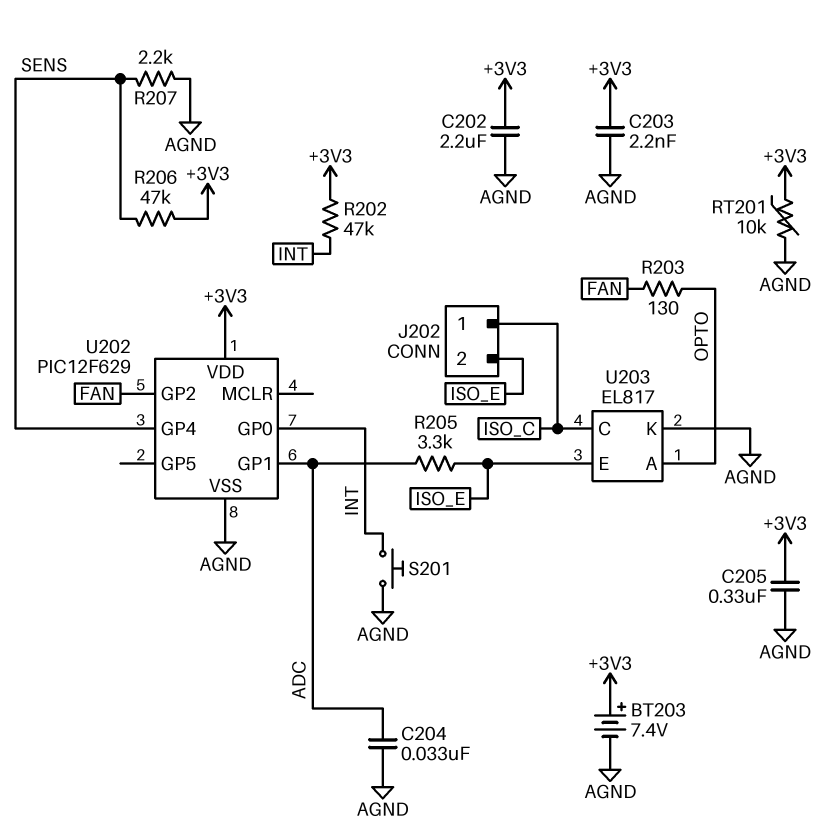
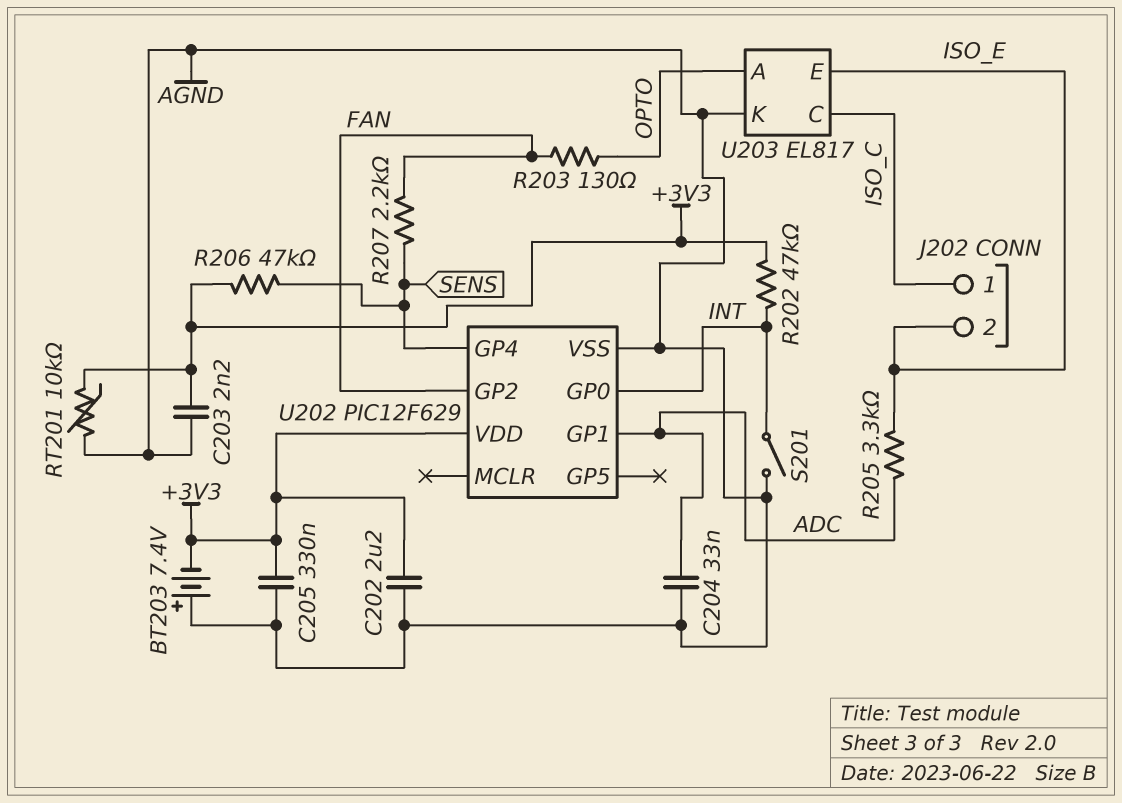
BT203: 7.4V (plus +3V3, minus AGND) -> 7.4V (plus AGND, minus +3V3)
R207: 2.2k (AGND, SENS) -> 2.2k (FAN, SENS)
S201: button (AGND, INT) -> switch (AGND, INT)

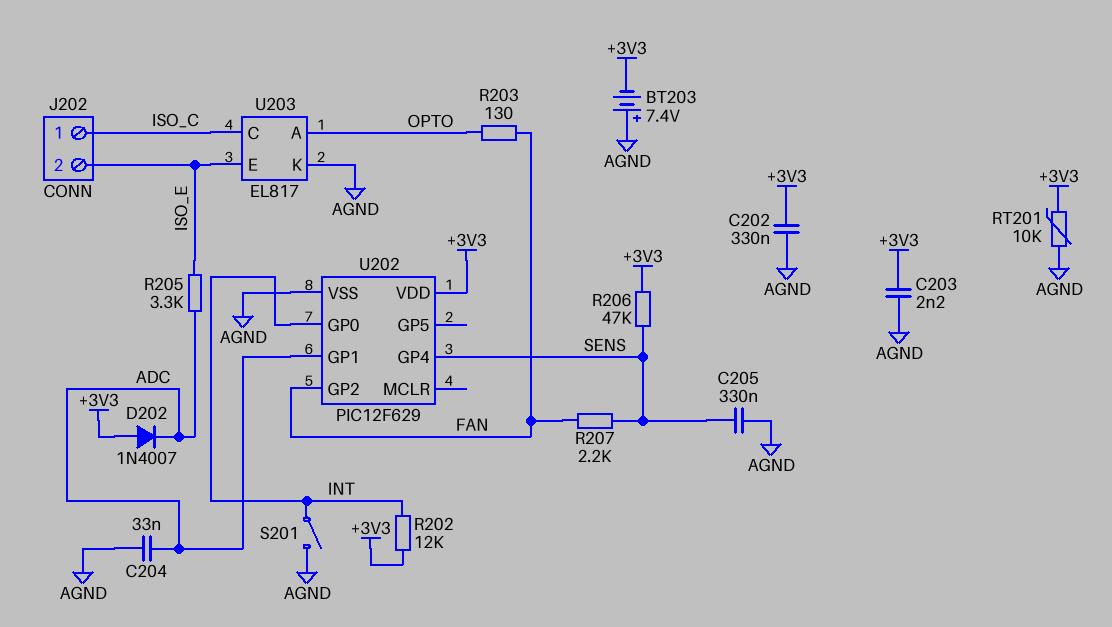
C202: 2.2uF (+3V3, AGND) -> 330nF (+3V3, AGND)
C205: 330nF (+3V3, AGND) -> 330nF (AGND, SENS)
D202: none -> diode 1N4007 (A +3V3, K ADC)
R202: 47k (+3V3, INT) -> 12k (+3V3, INT)

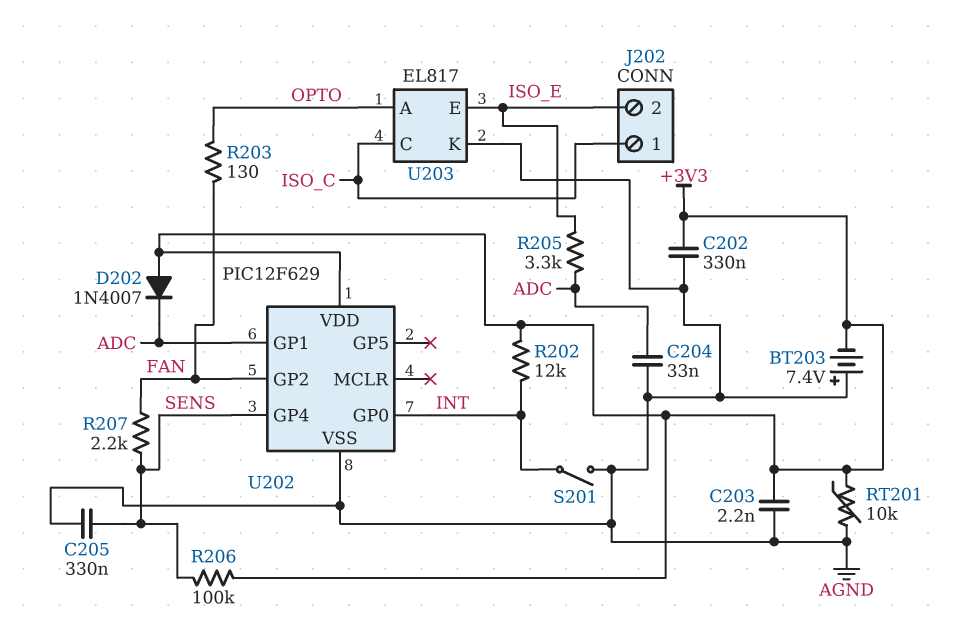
R206: 47k (+3V3, SENS) -> 100k (+3V3, SENS)

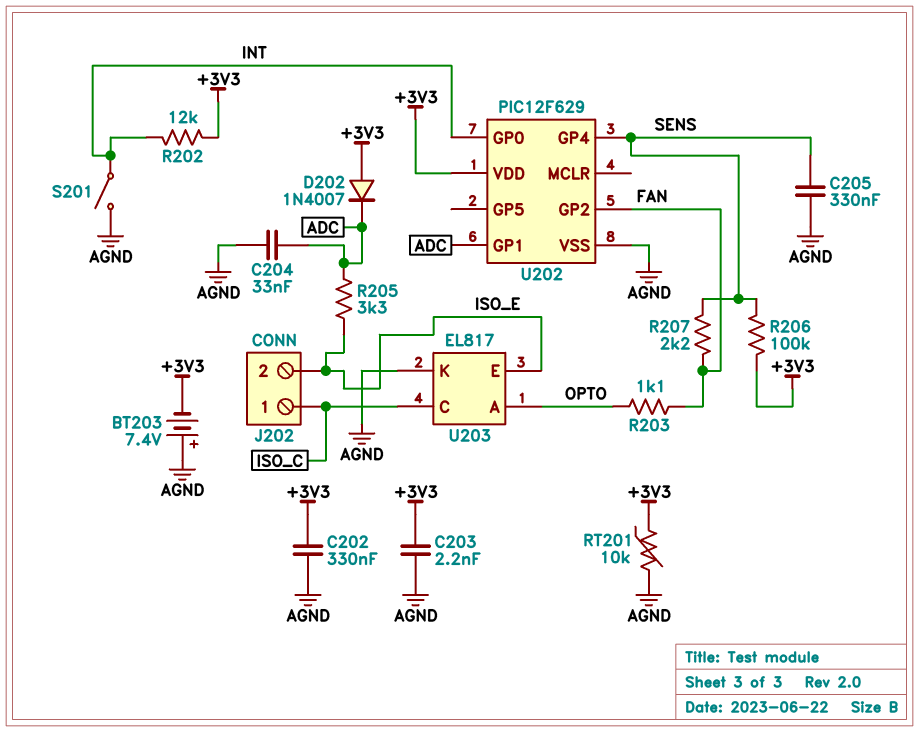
R203: 130 (FAN, OPTO) -> 1.1k (FAN, OPTO)

